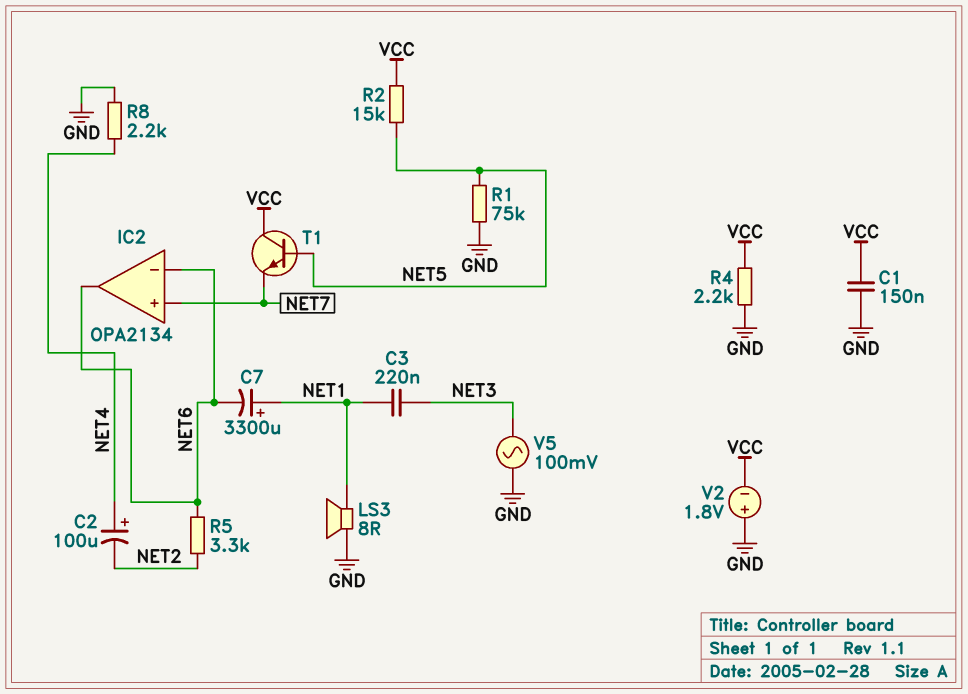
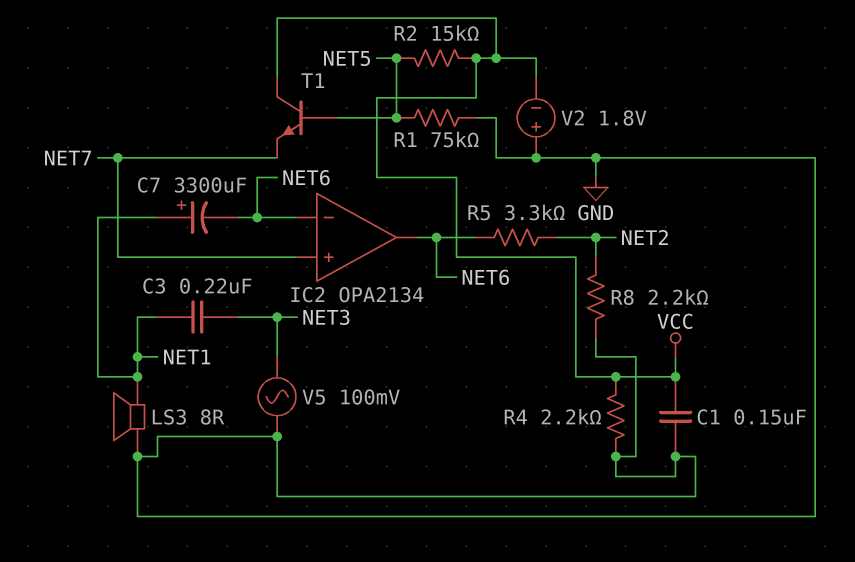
C2: 100uF (plus NET4, minus NET2) -> none
R8: 2.2k (GND, NET4) -> 2.2k (GND, NET2)

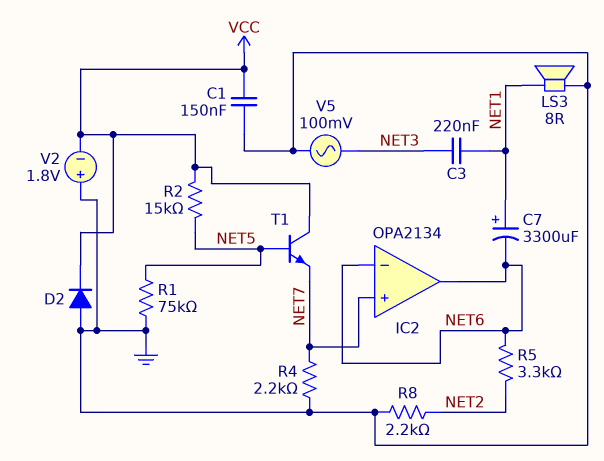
D2: none -> diode (A GND, K VCC)
R4: 2.2k (GND, VCC) -> 2.2k (GND, NET7)

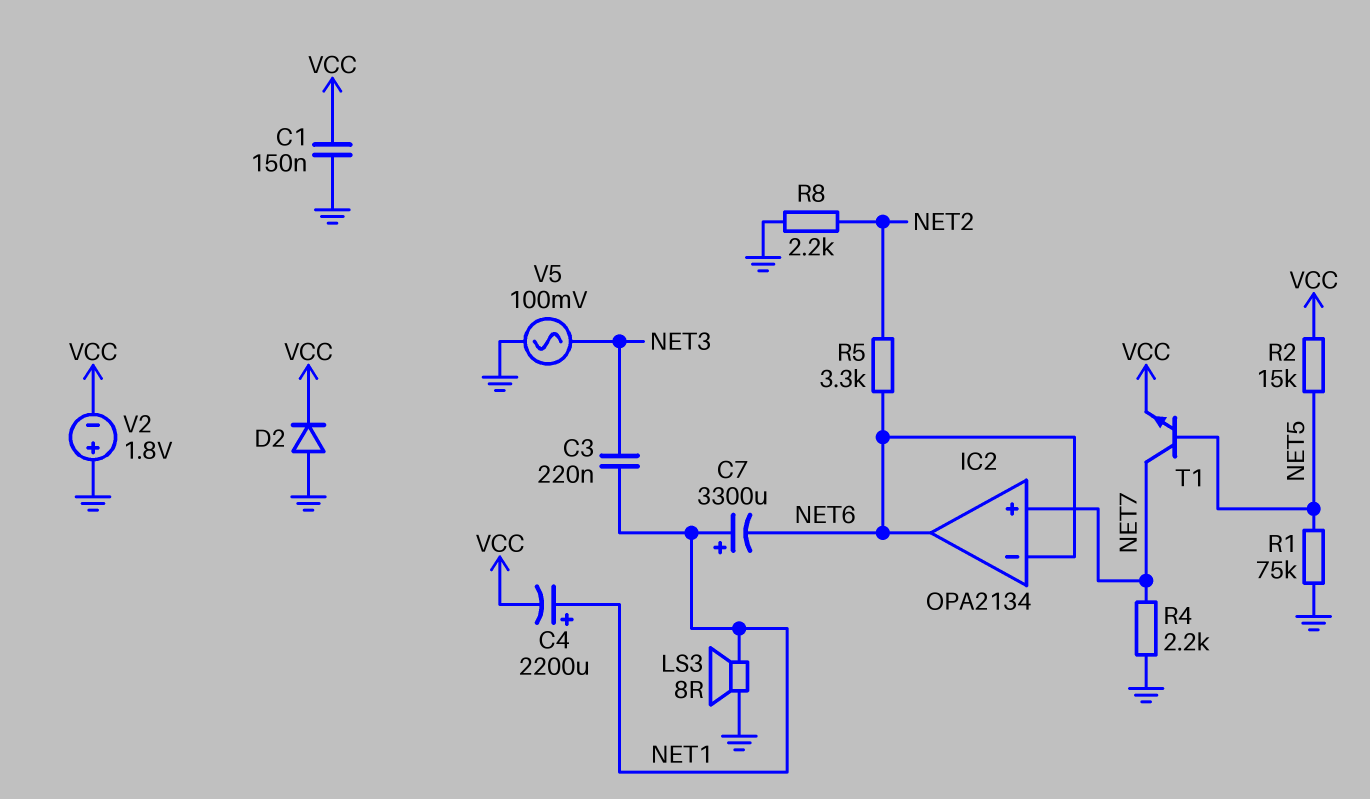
C4: none -> 2200uF (plus NET1, minus VCC)
T1: NPN (B NET5, C VCC, E NET7) -> NPN (B NET5, C NET7, E VCC)

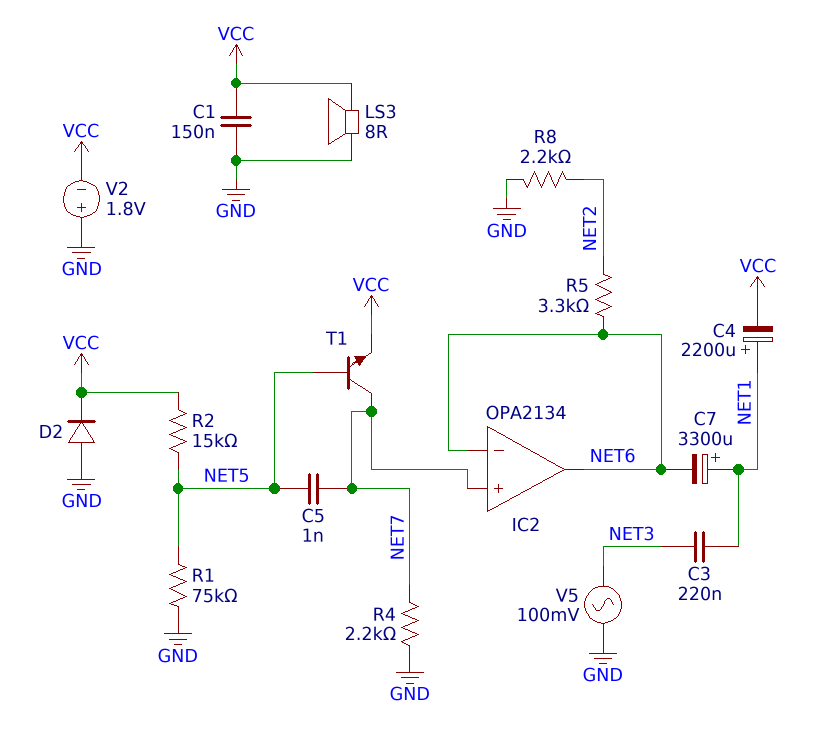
C5: none -> 1nF (NET5, NET7)
LS3: speaker 8R (GND, NET1) -> speaker 8R (GND, VCC)

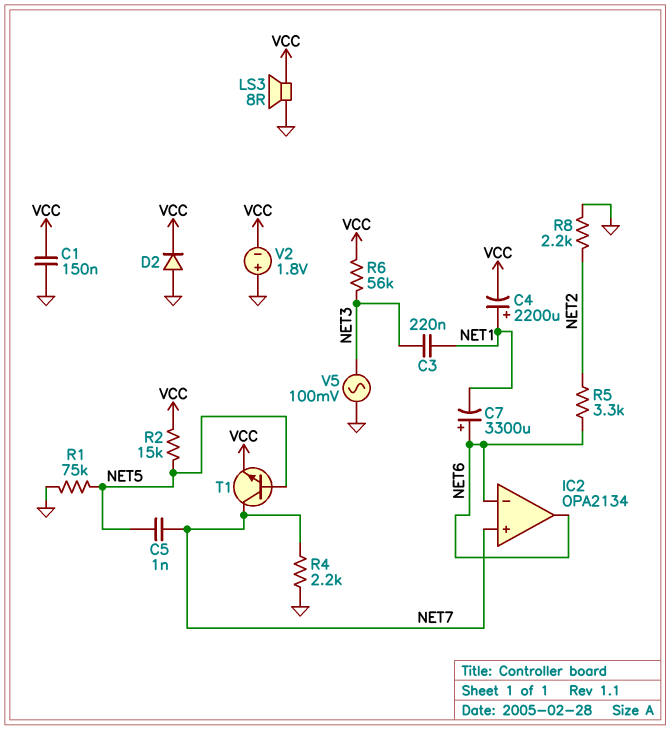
C7: 3300uF (plus NET1, minus NET6) -> 3300uF (plus NET6, minus NET1)
R6: none -> 56k (NET3, VCC)

